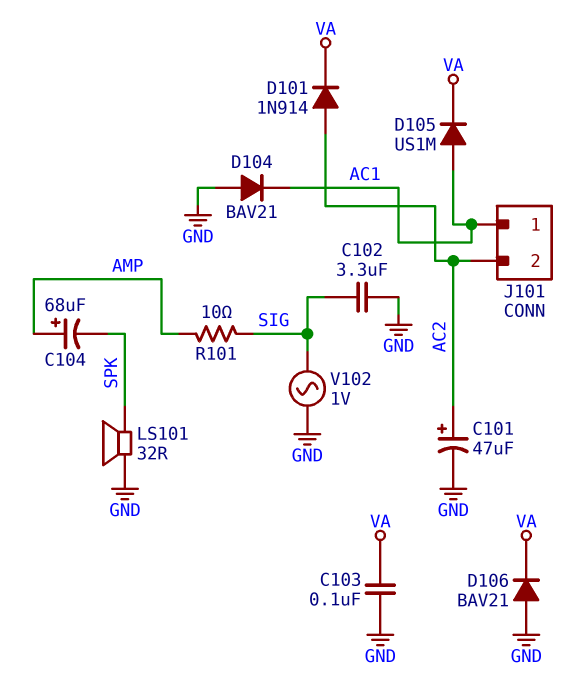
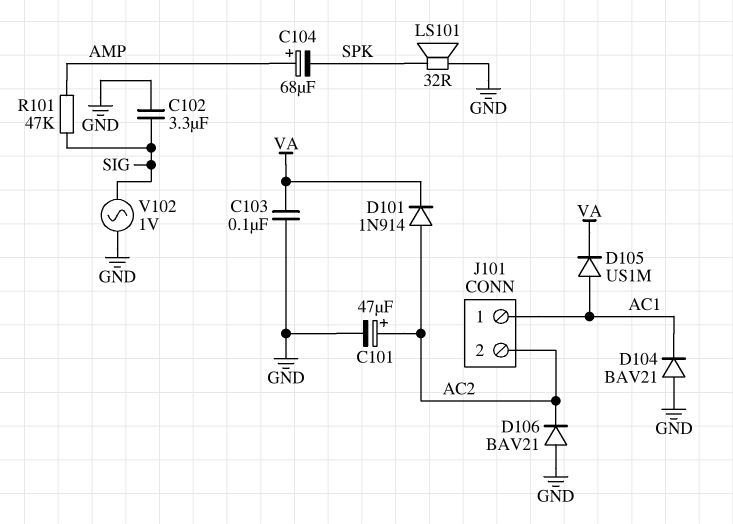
D106: diode BAV21 (A GND, K VA) -> diode BAV21 (A GND, K AC2)
R101: 10 (AMP, SIG) -> 47k (AMP, SIG)

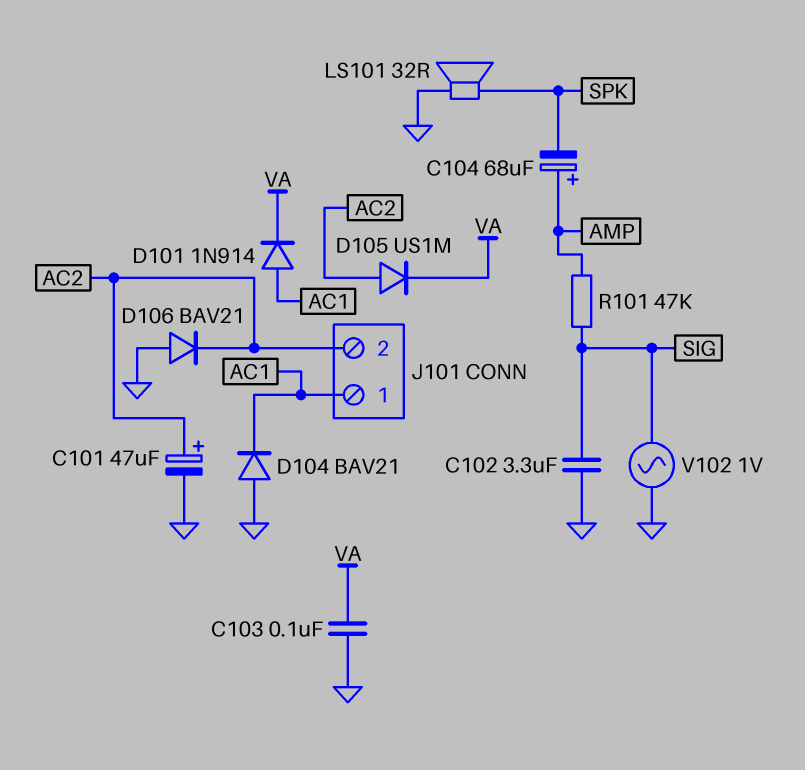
D101: diode 1N914 (A AC2, K VA) -> diode 1N914 (A AC1, K VA)
D105: diode US1M (A AC1, K VA) -> diode US1M (A AC2, K VA)

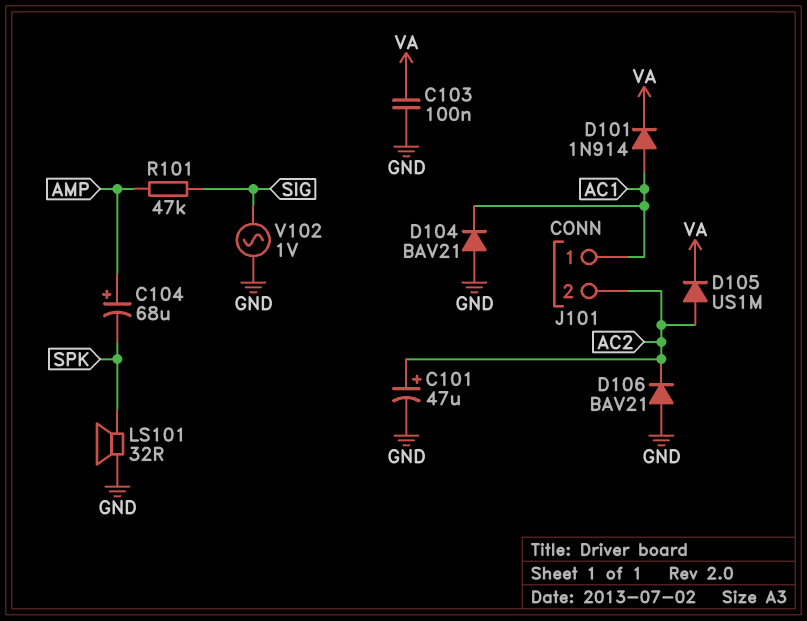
C102: 3.3uF (GND, SIG) -> none

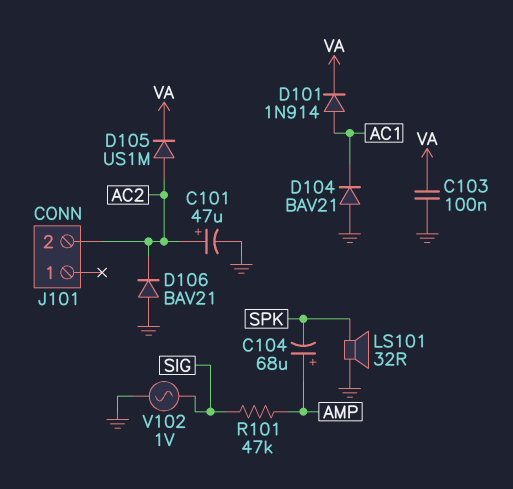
J101 pin 1: AC1 -> none

